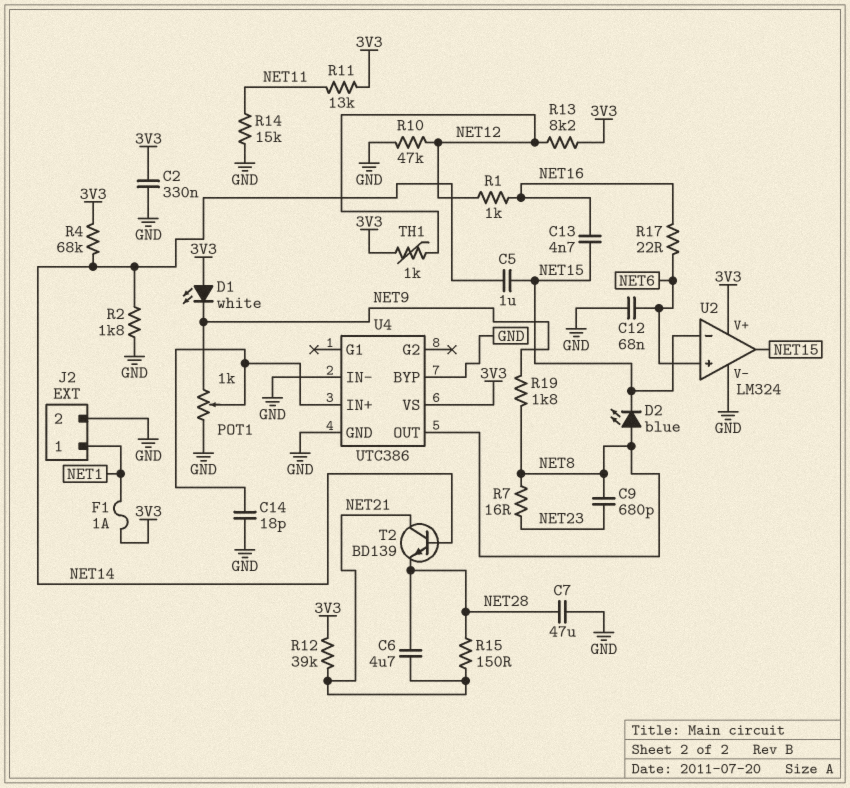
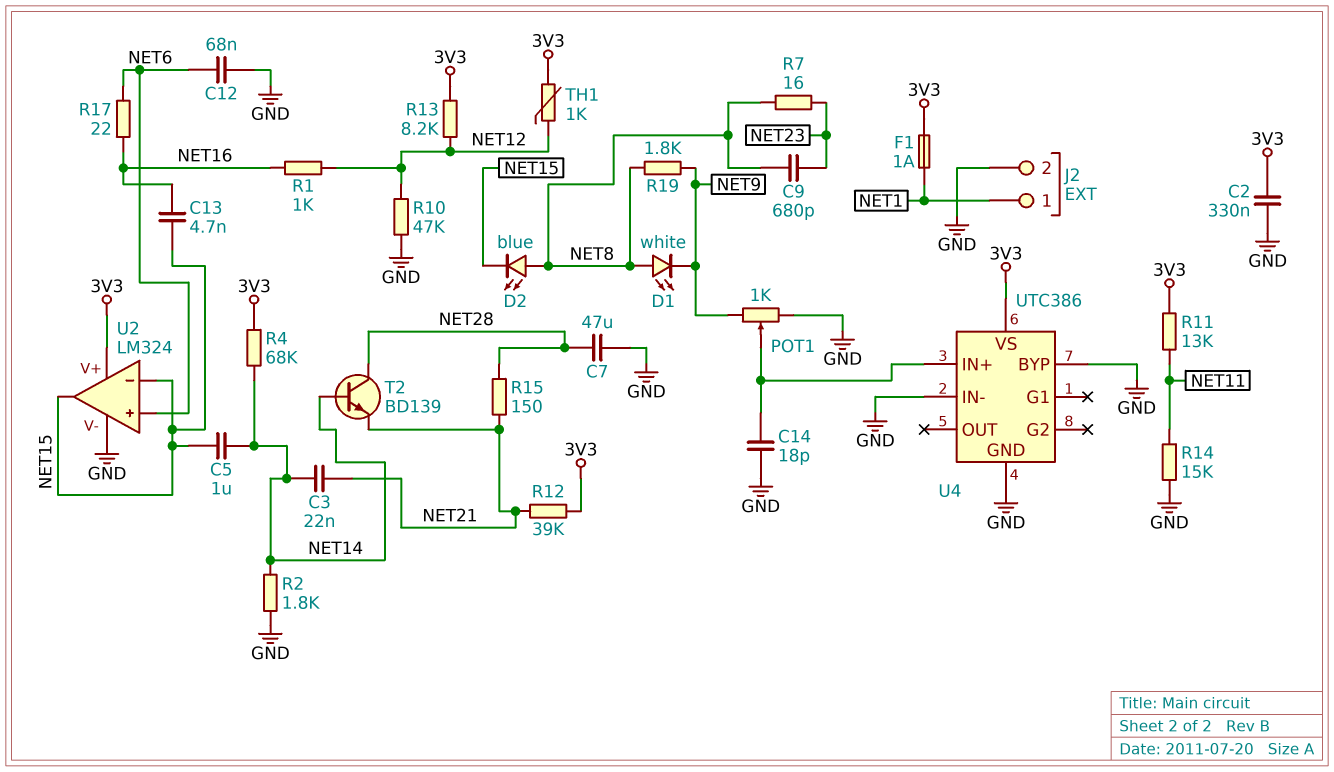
C3: none -> 22nF (NET14, NET21)
C6: 4.7uF (NET21, NET28) -> none
D1: LED white (A 3V3, K NET9) -> LED white (A NET8, K NET9)
T2: NPN BD139 (B NET14, C NET21, E NET28) -> NPN BD139 (B NET14, C NET28, E NET21)
U4 pin OUT: NET8 -> none

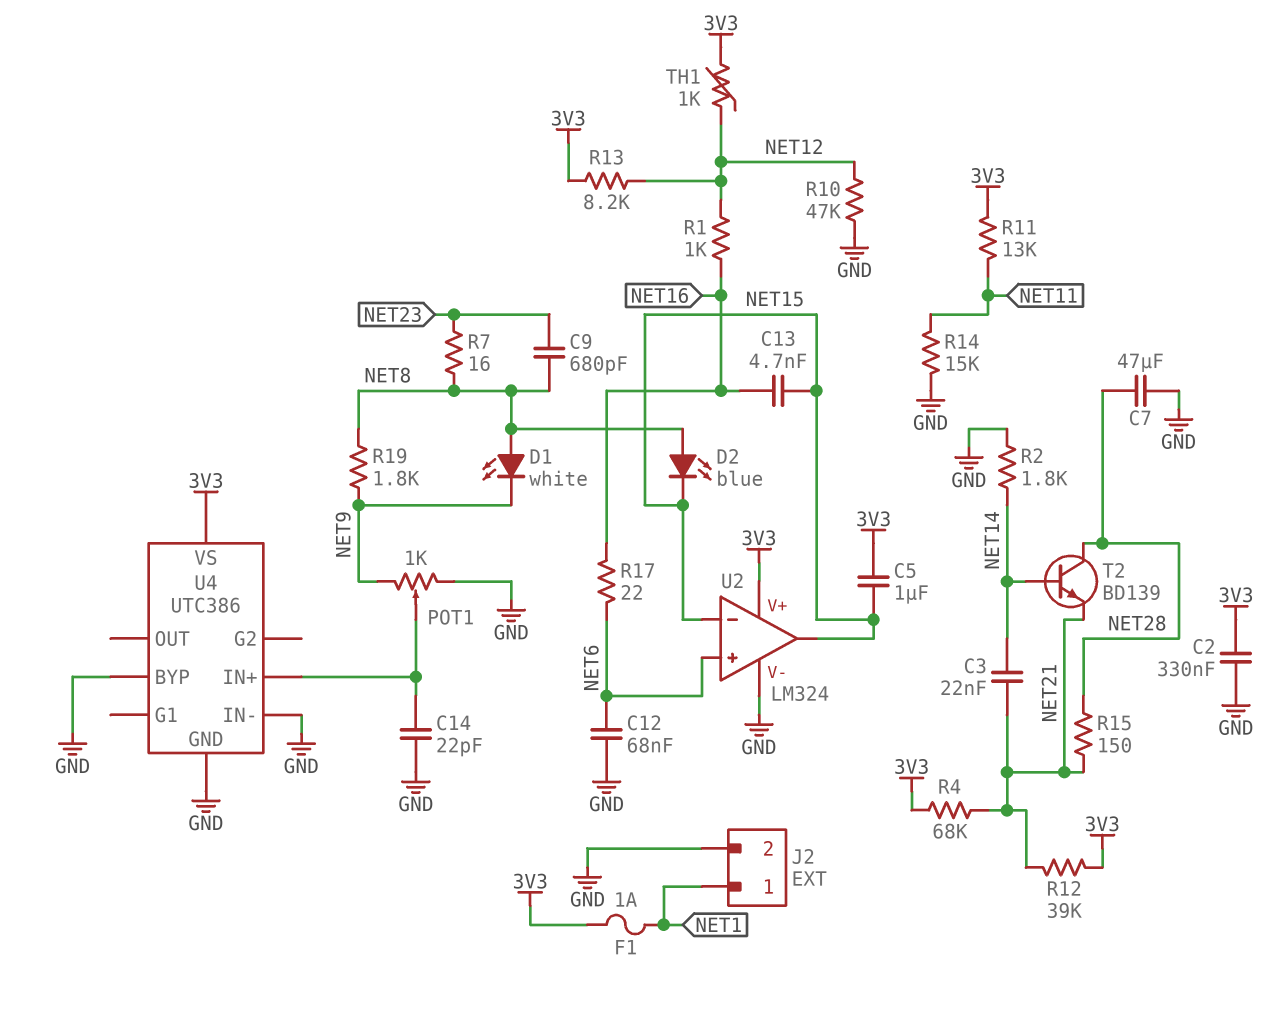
C5: 1uF (NET14, NET15) -> 1uF (3V3, NET15)
C14: 18pF (GND, U4/IN+) -> 22pF (GND, U4/IN+)
R4: 68k (3V3, NET14) -> 68k (3V3, NET21)

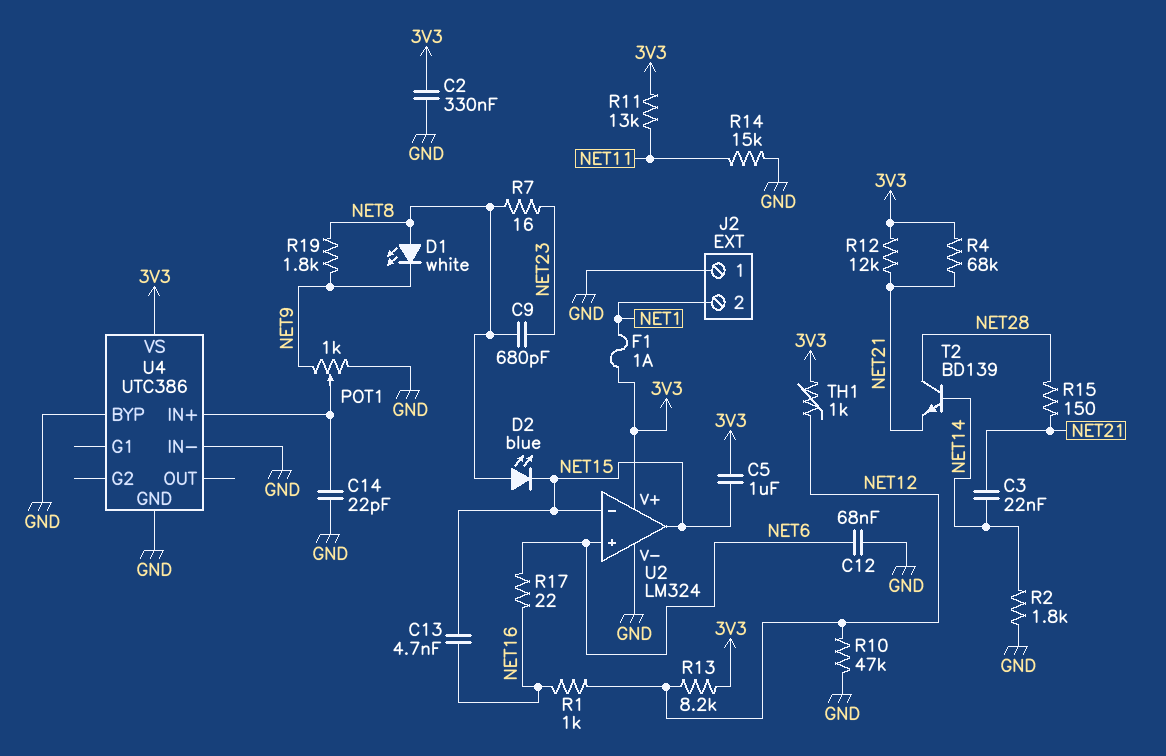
C7: 47uF (GND, NET28) -> none
J2 pin 1: NET1 -> GND
J2 pin 2: GND -> NET1
R12: 39k (3V3, NET21) -> 12k (3V3, NET21)

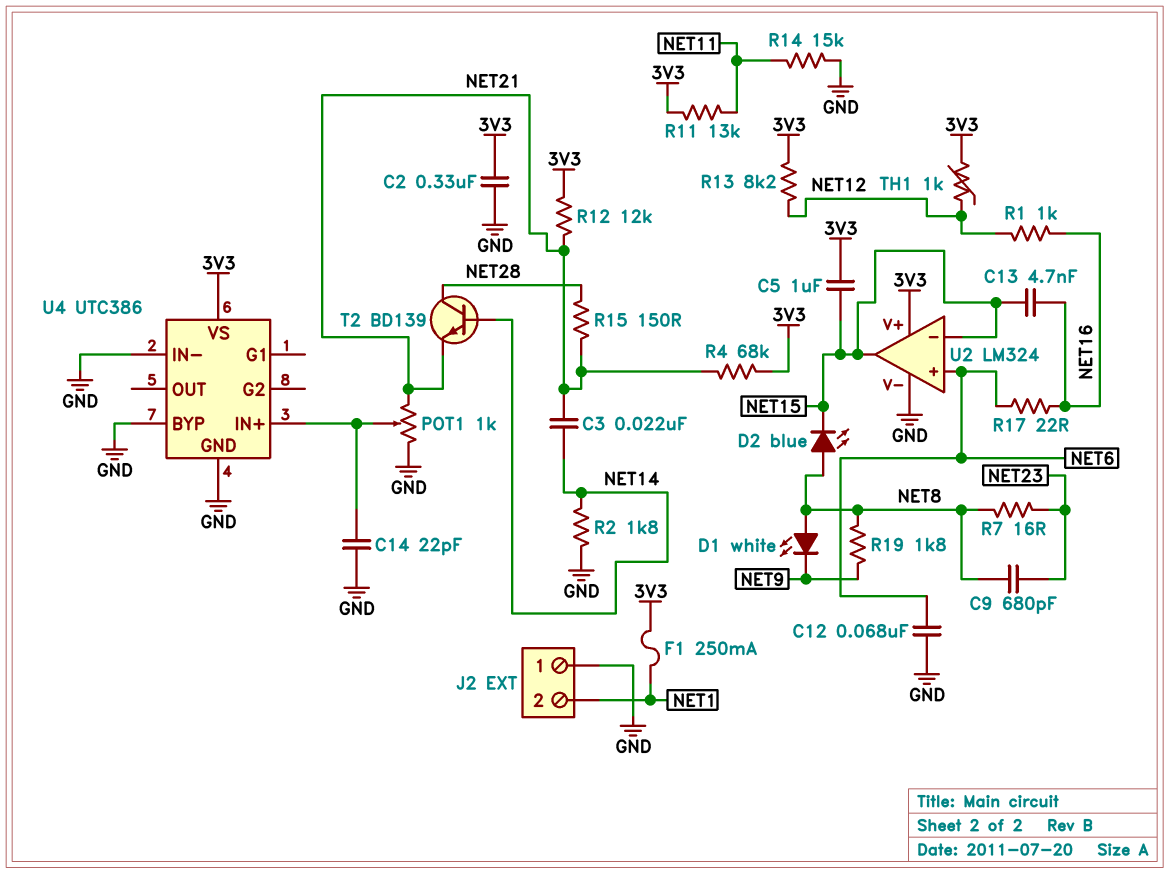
F1: 1A (3V3, NET1) -> 250mA (3V3, NET1)
POT1: 1k (GND, NET9, wiper U4/IN+) -> 1k (GND, NET21, wiper U4/IN+)
R10: 47k (GND, NET12) -> none

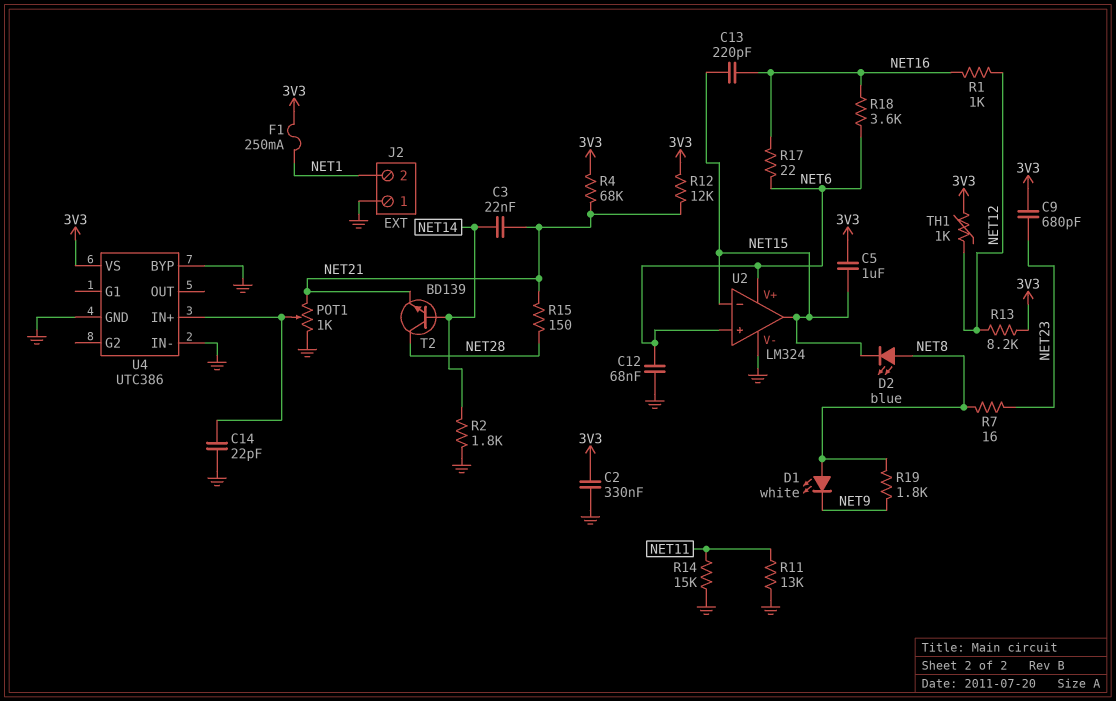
C9: 680pF (NET8, NET23) -> 680pF (3V3, NET23)
C13: 4.7nF (NET15, NET16) -> 220pF (NET15, NET16)
R11: 13k (3V3, NET11) -> 13k (GND, NET11)
R18: none -> 3.6k (NET6, NET16)
U2 pin V+: 3V3 -> NET6

